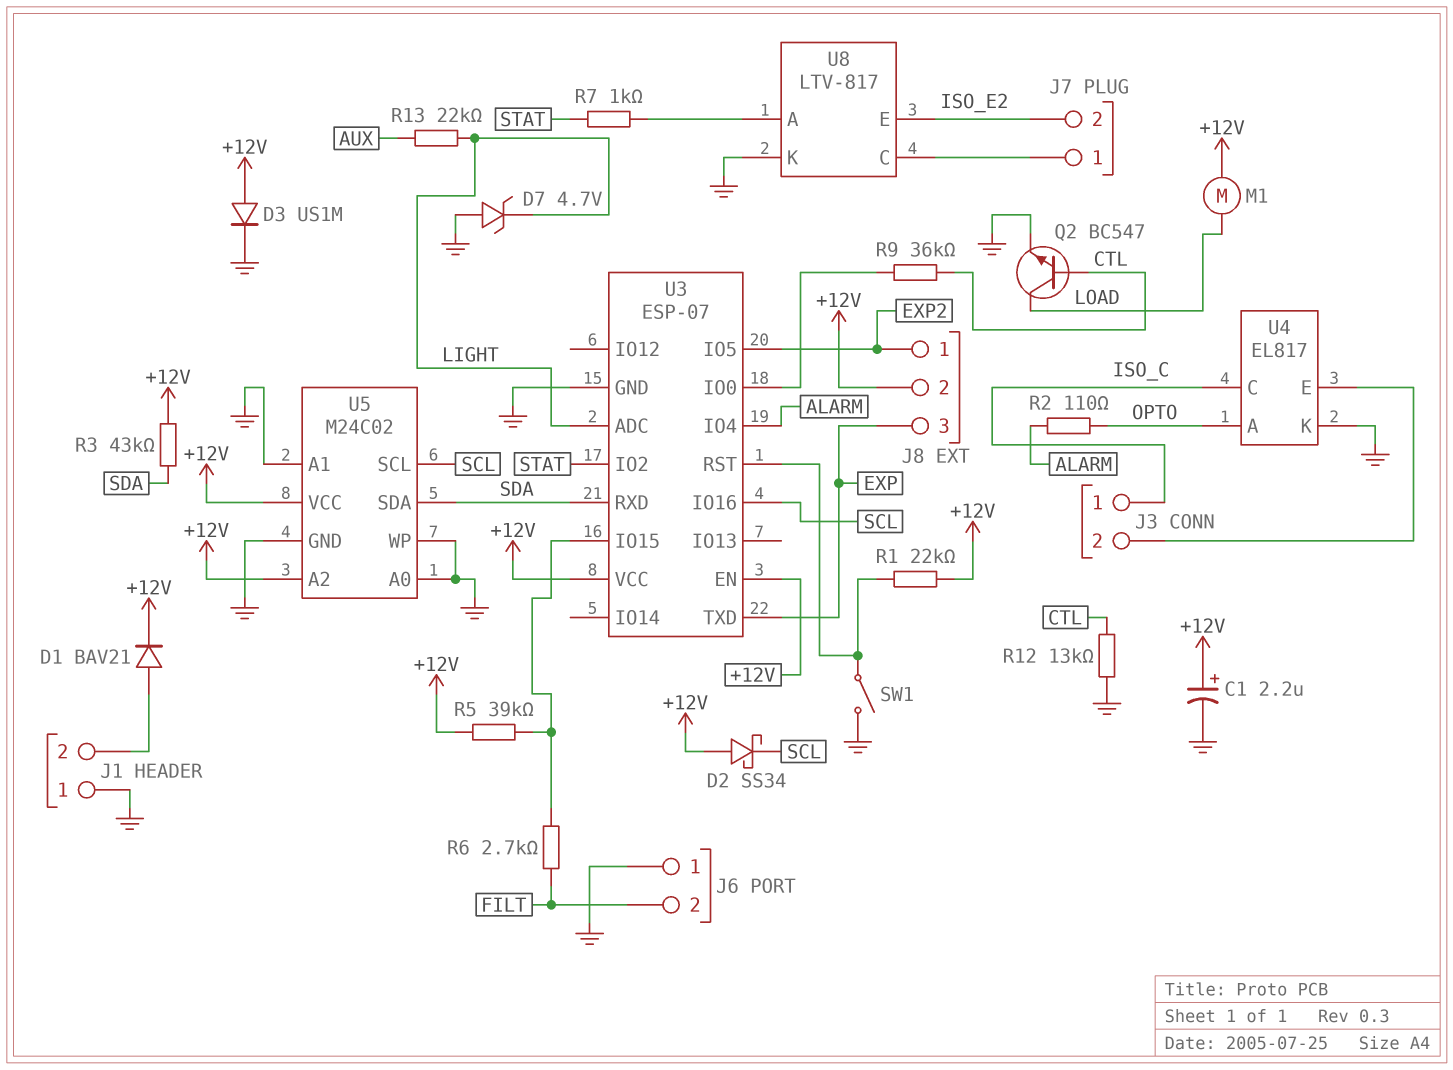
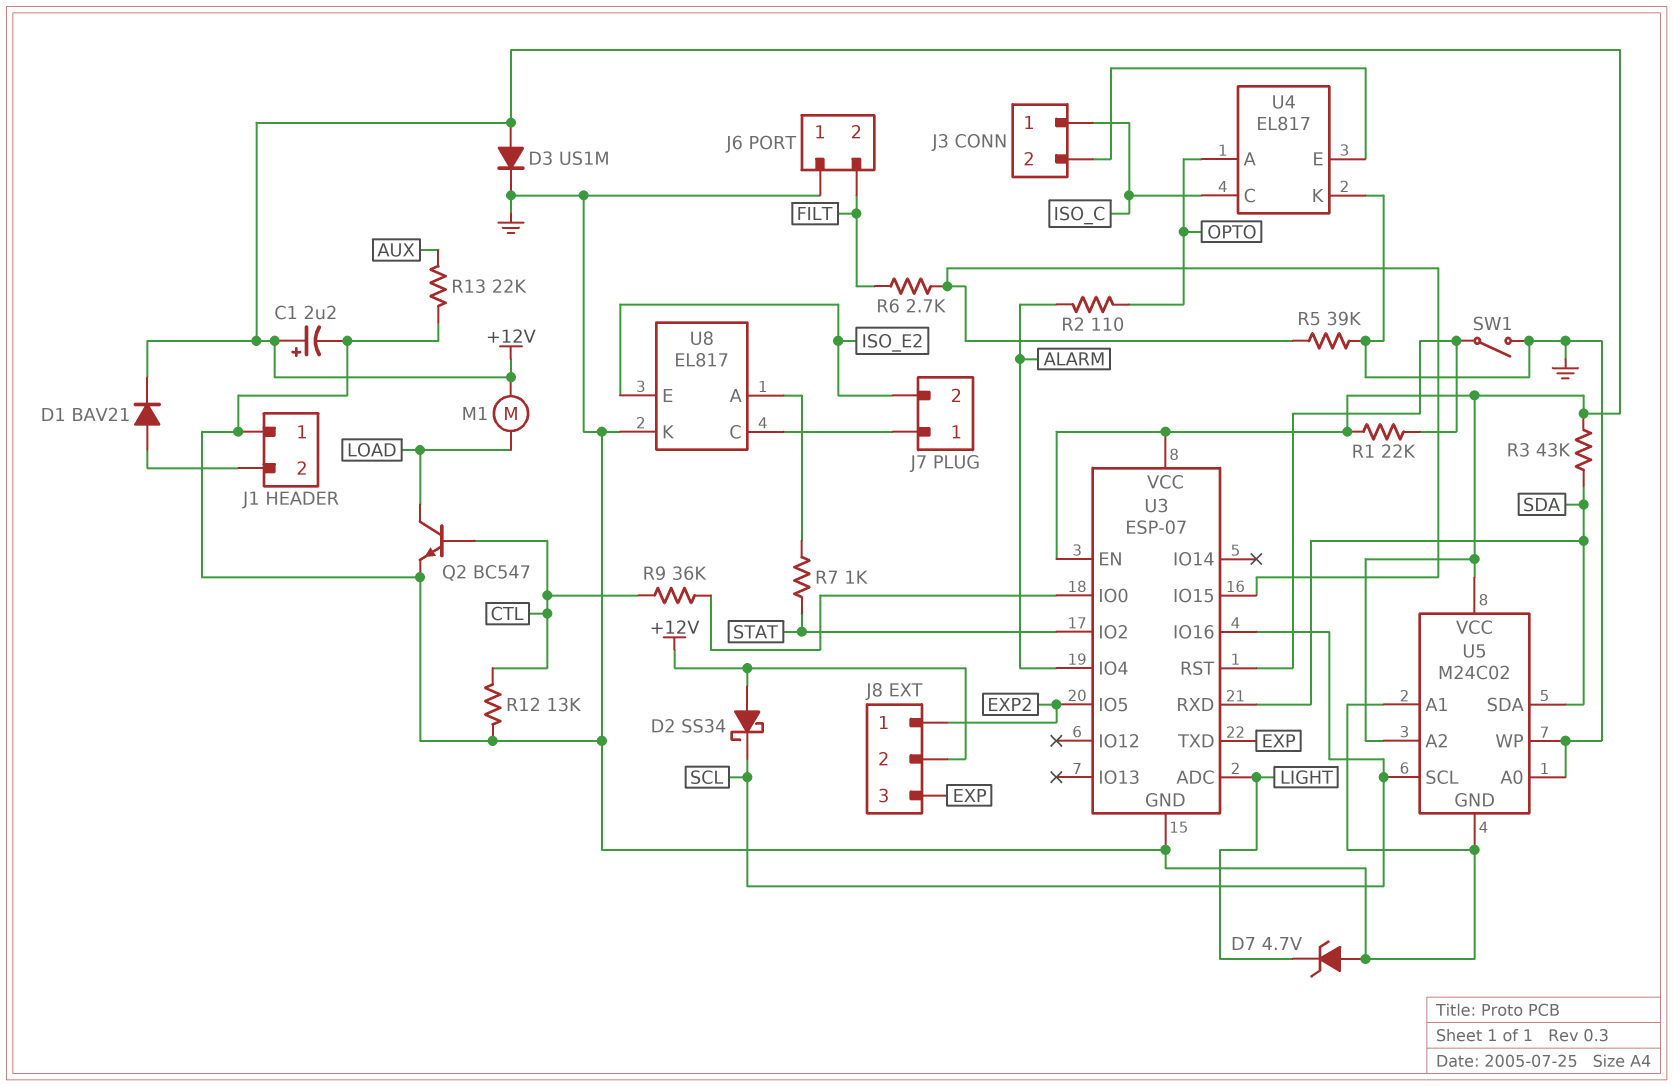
R5: 39k (+12V, U3/IO15) -> 39k (GND, U3/IO15)
R13: 22k (AUX, LIGHT) -> 22k (AUX, GND)
U8: LTV-817 -> EL817

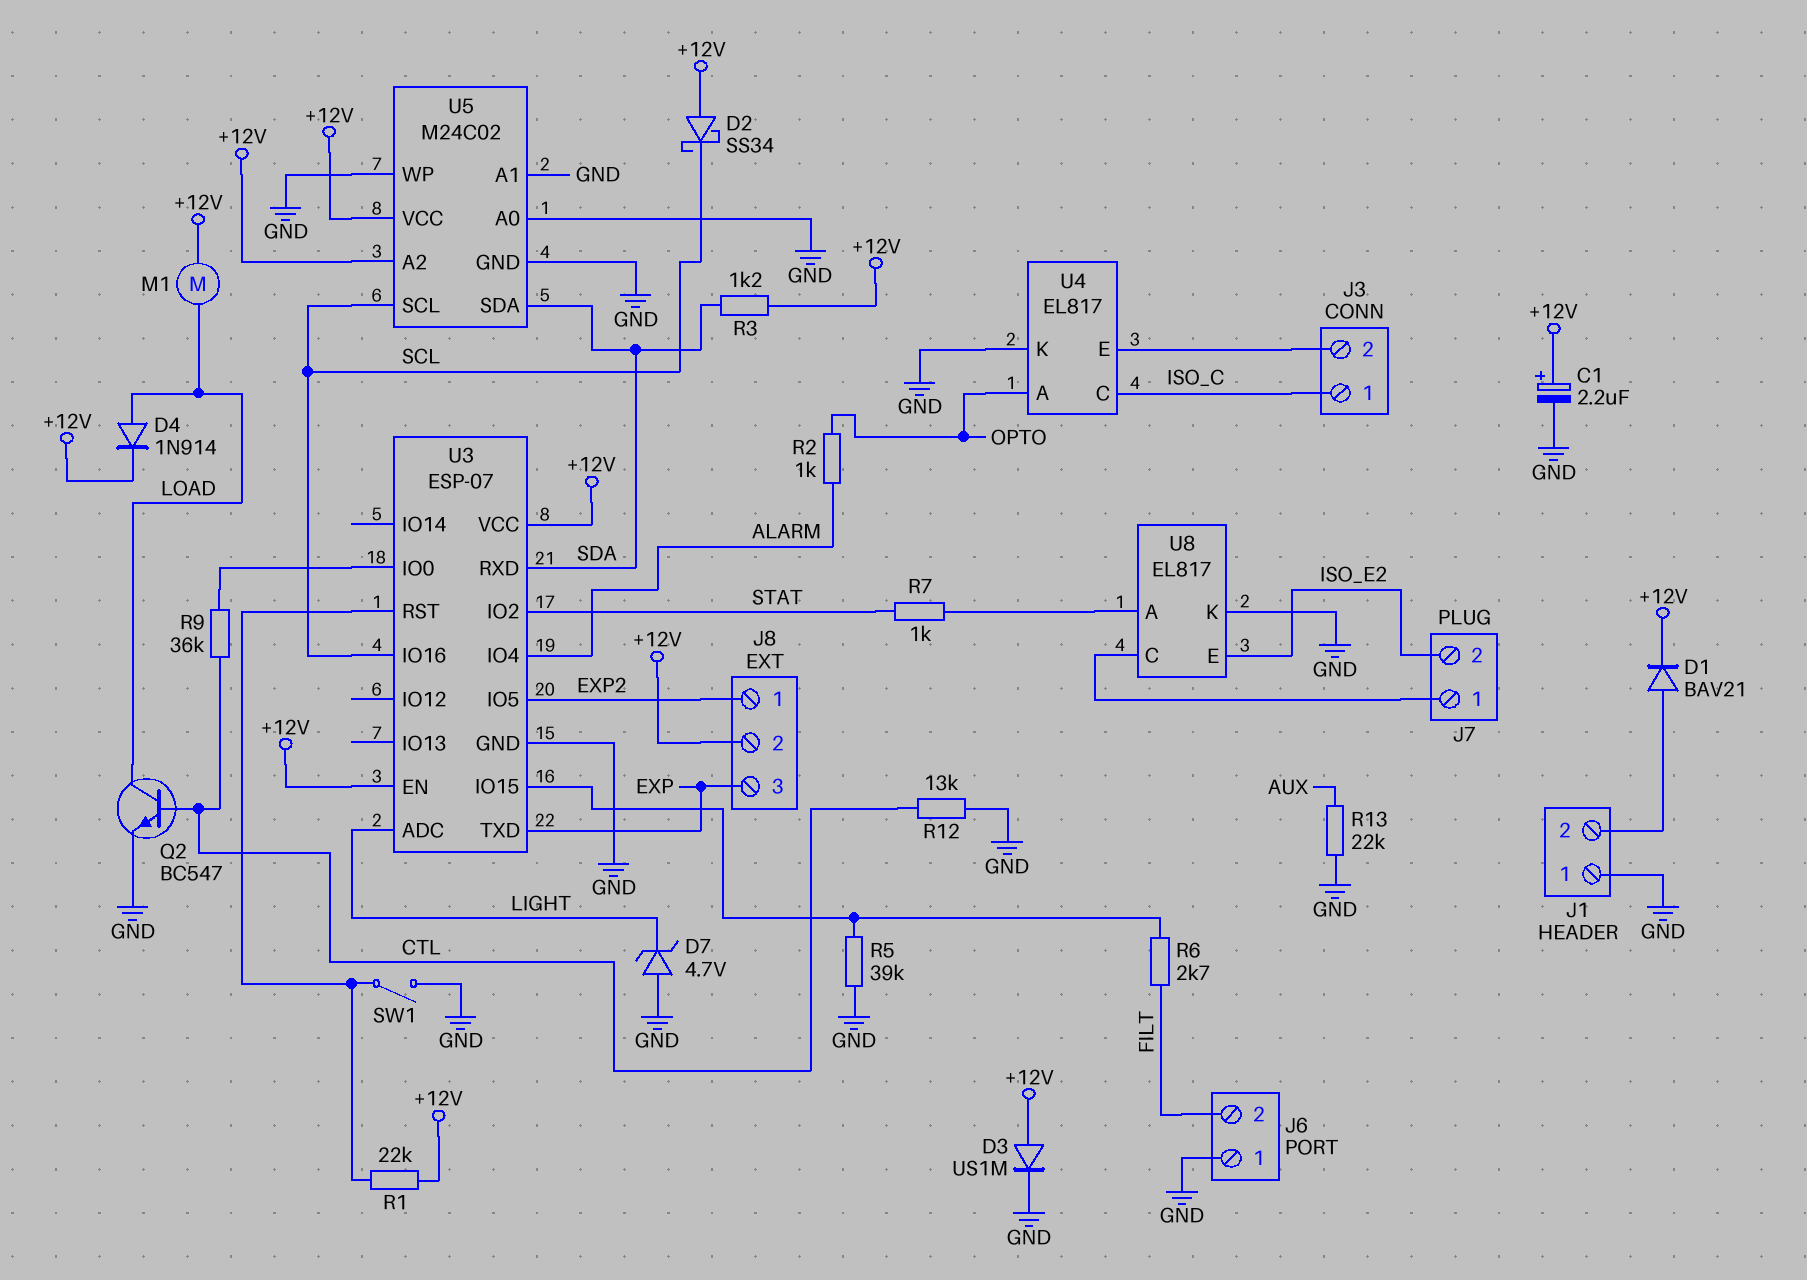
D4: none -> diode 1N914 (A LOAD, K +12V)
R2: 110 (ALARM, OPTO) -> 1k (ALARM, OPTO)
R3: 43k (+12V, SDA) -> 1.2k (+12V, SDA)

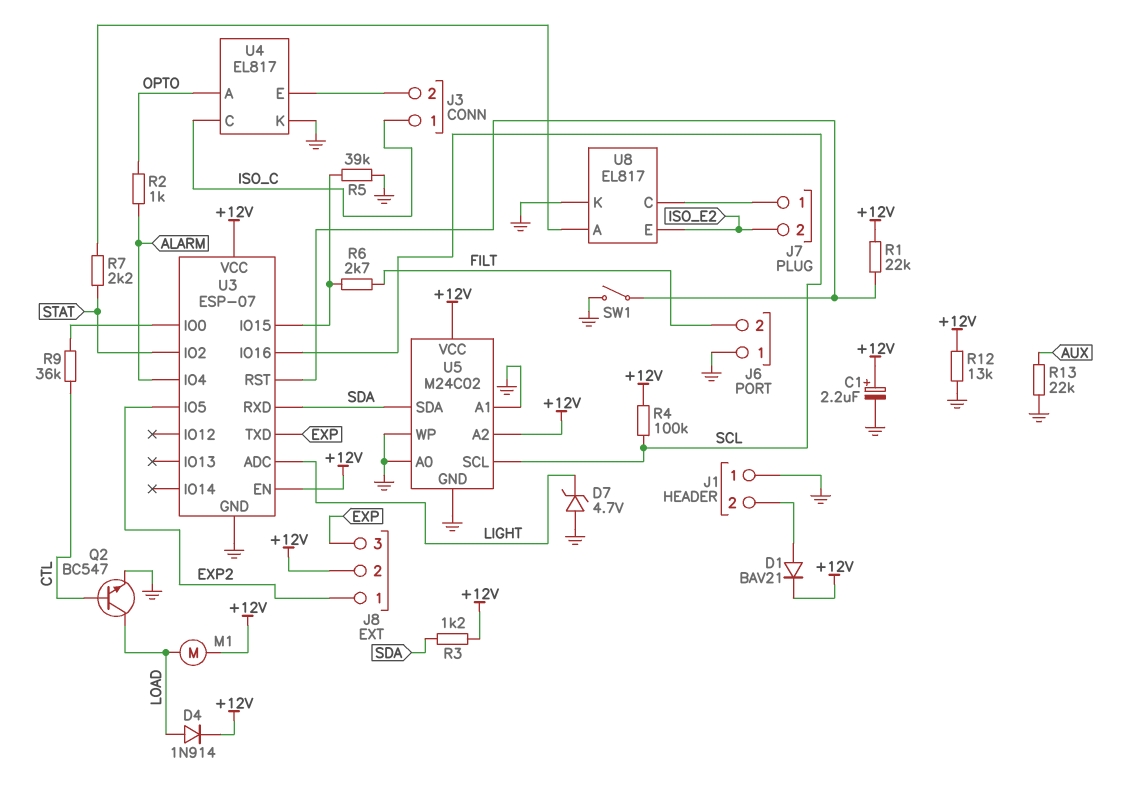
D2: schottky SS34 (A +12V, K SCL) -> none
D3: diode US1M (A +12V, K GND) -> none
R4: none -> 100k (+12V, SCL)
R7: 1k (STAT, U8/A) -> 2.2k (STAT, U8/A)
R12: 13k (CTL, GND) -> 13k (+12V, GND)

